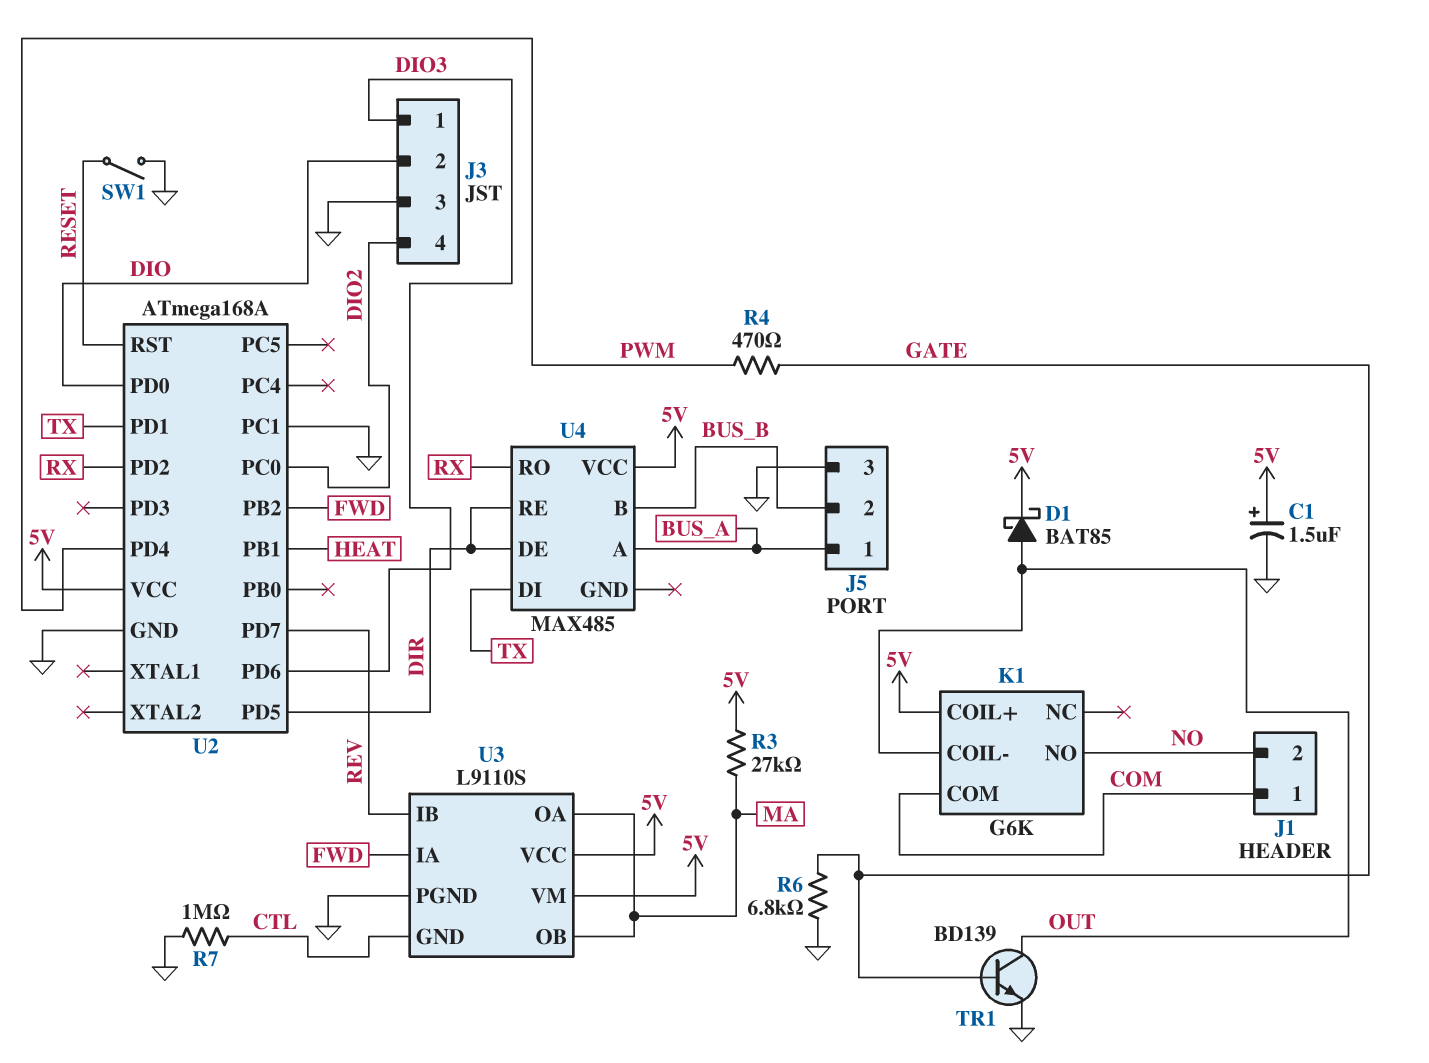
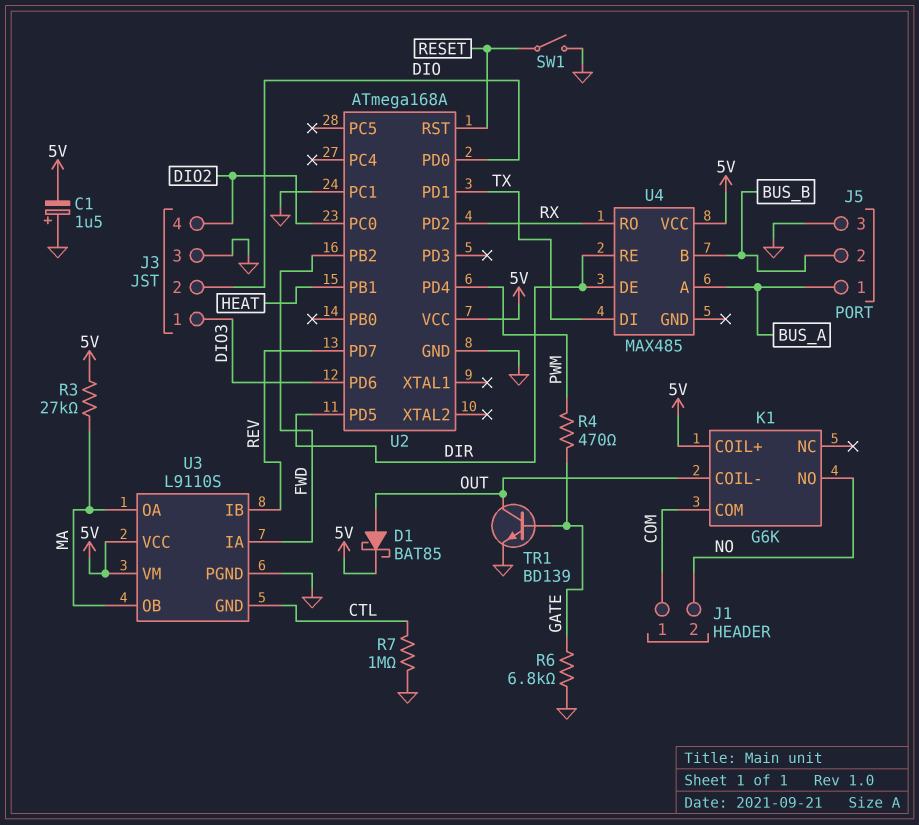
C1: 1.5uF (plus 5V, minus GND) -> 1.5uF (plus GND, minus 5V)

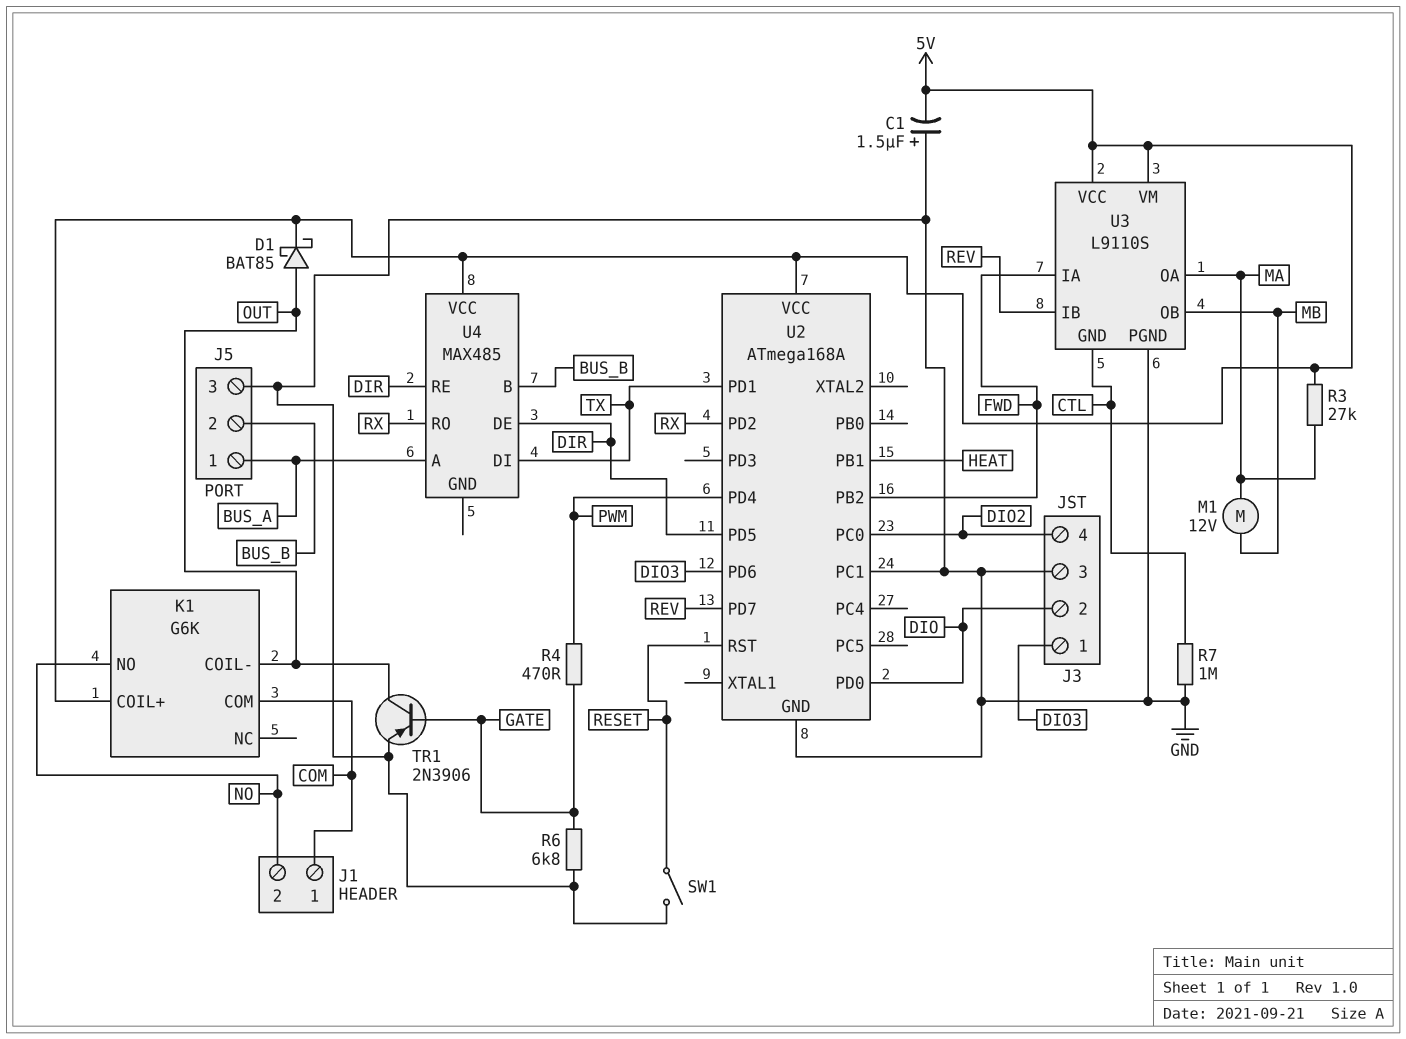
M1: none -> motor 12V (MA, MB)
TR1: NPN BD139 (B GATE, C OUT, E GND) -> PNP 2N3906 (B GATE, C OUT, E GND)
U3 pin OB: MA -> MB

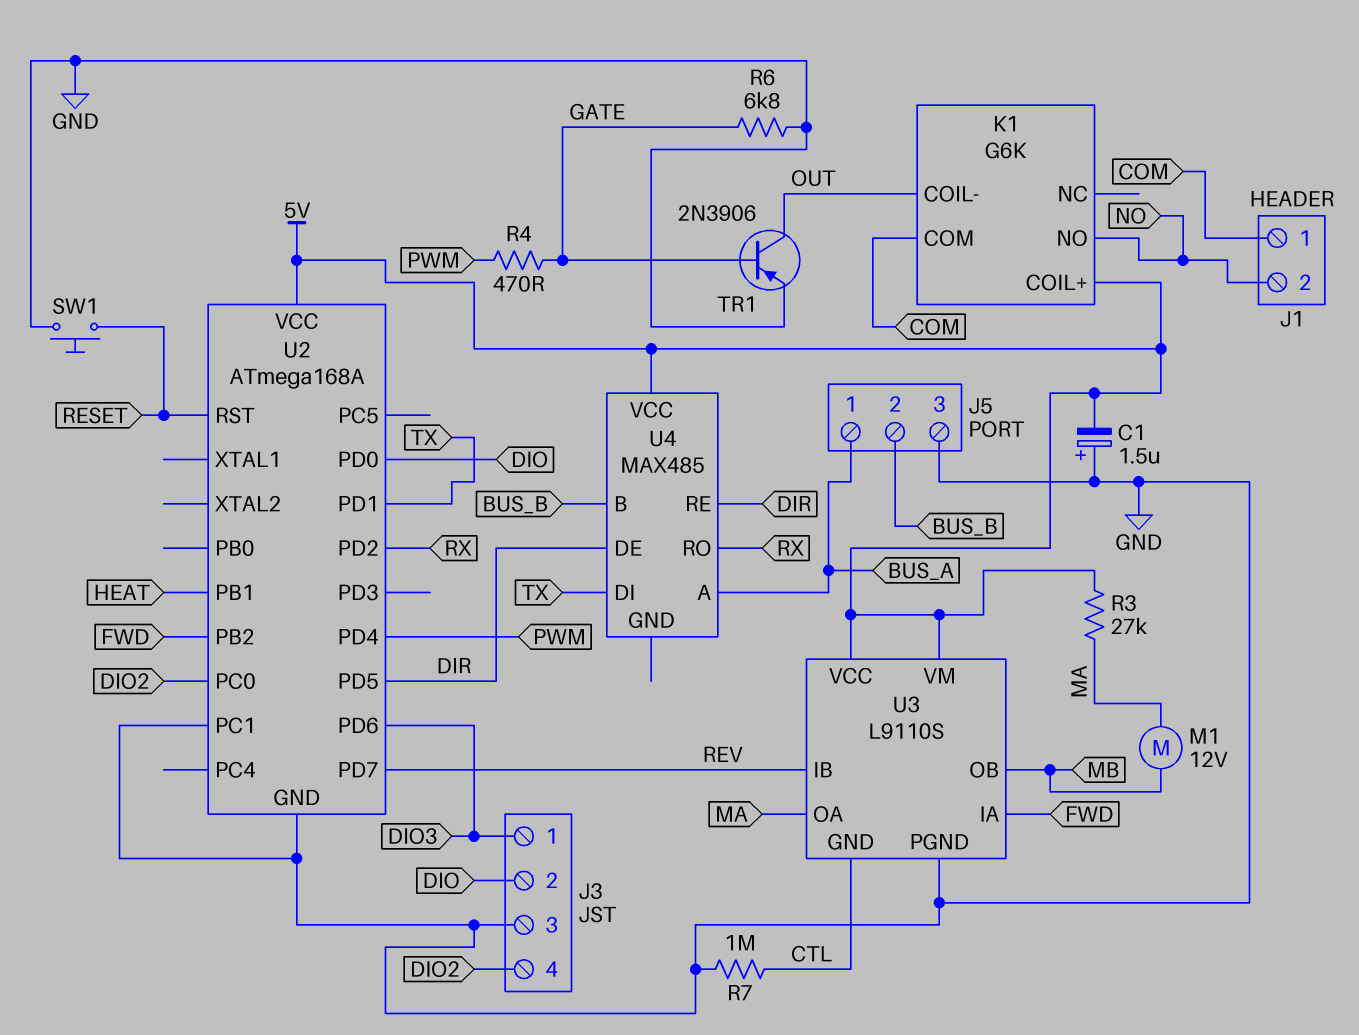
D1: schottky BAT85 (A OUT, K 5V) -> none
SW1: switch (GND, RESET) -> button (GND, RESET)

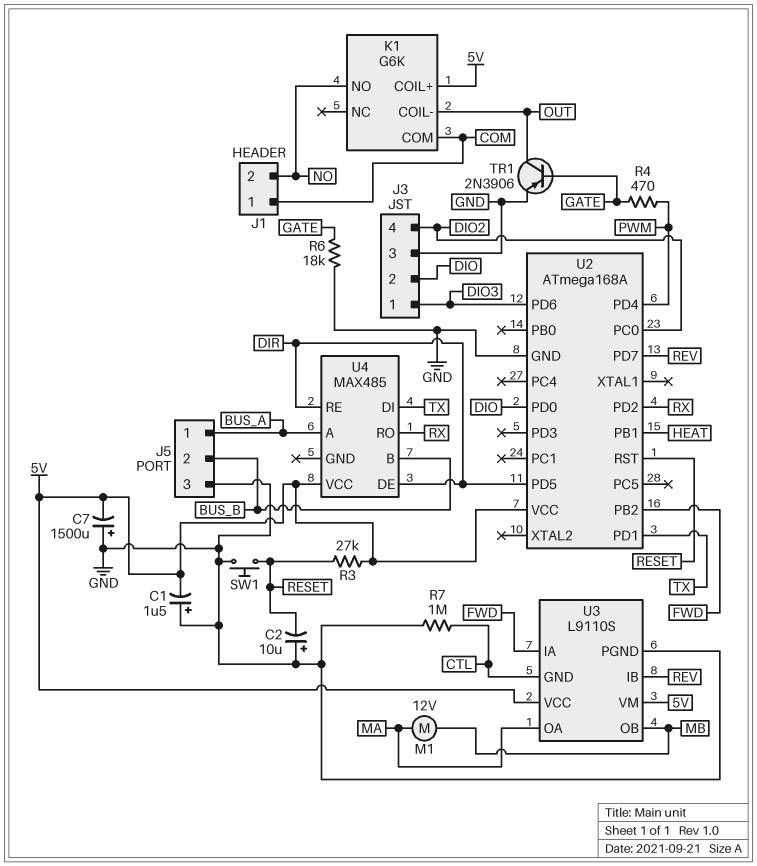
C2: none -> 10uF (plus GND, minus RESET)
C7: none -> 1500uF (plus GND, minus 5V)
R3: 27k (5V, MA) -> 27k (5V, RESET)
R6: 6.8k (GATE, GND) -> 18k (GATE, GND)
U2 pin PC1: GND -> none

